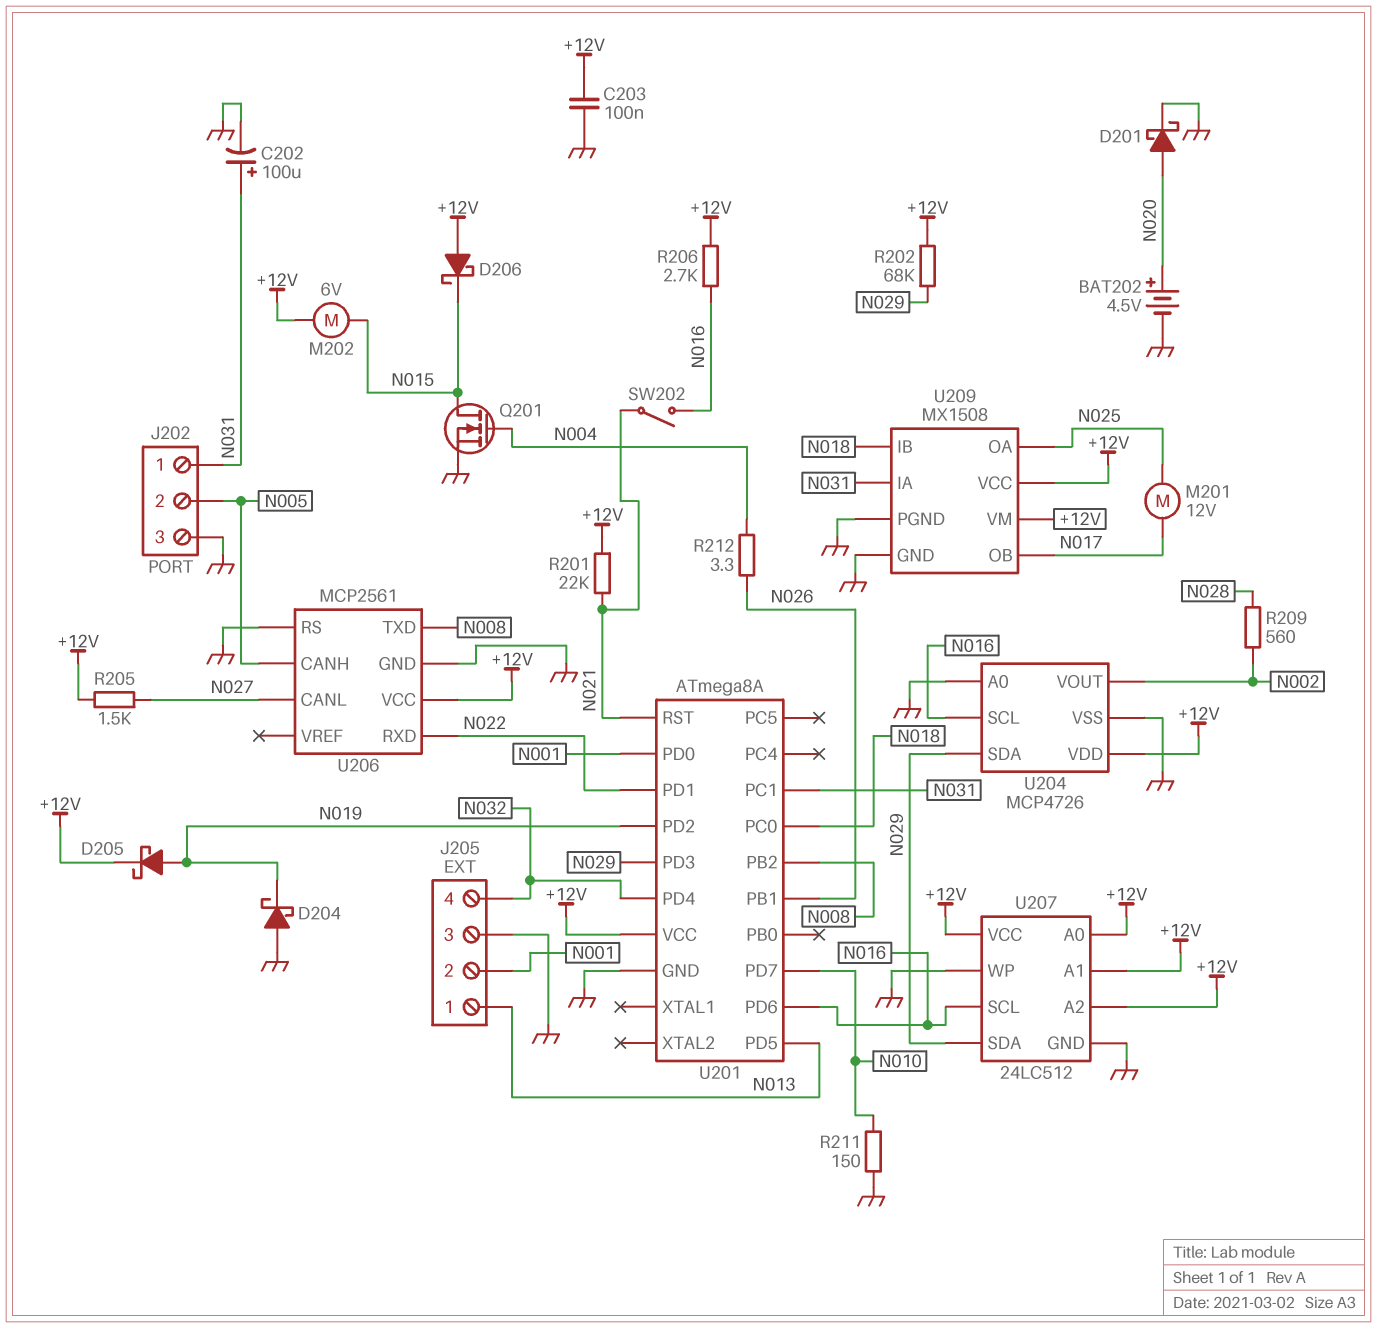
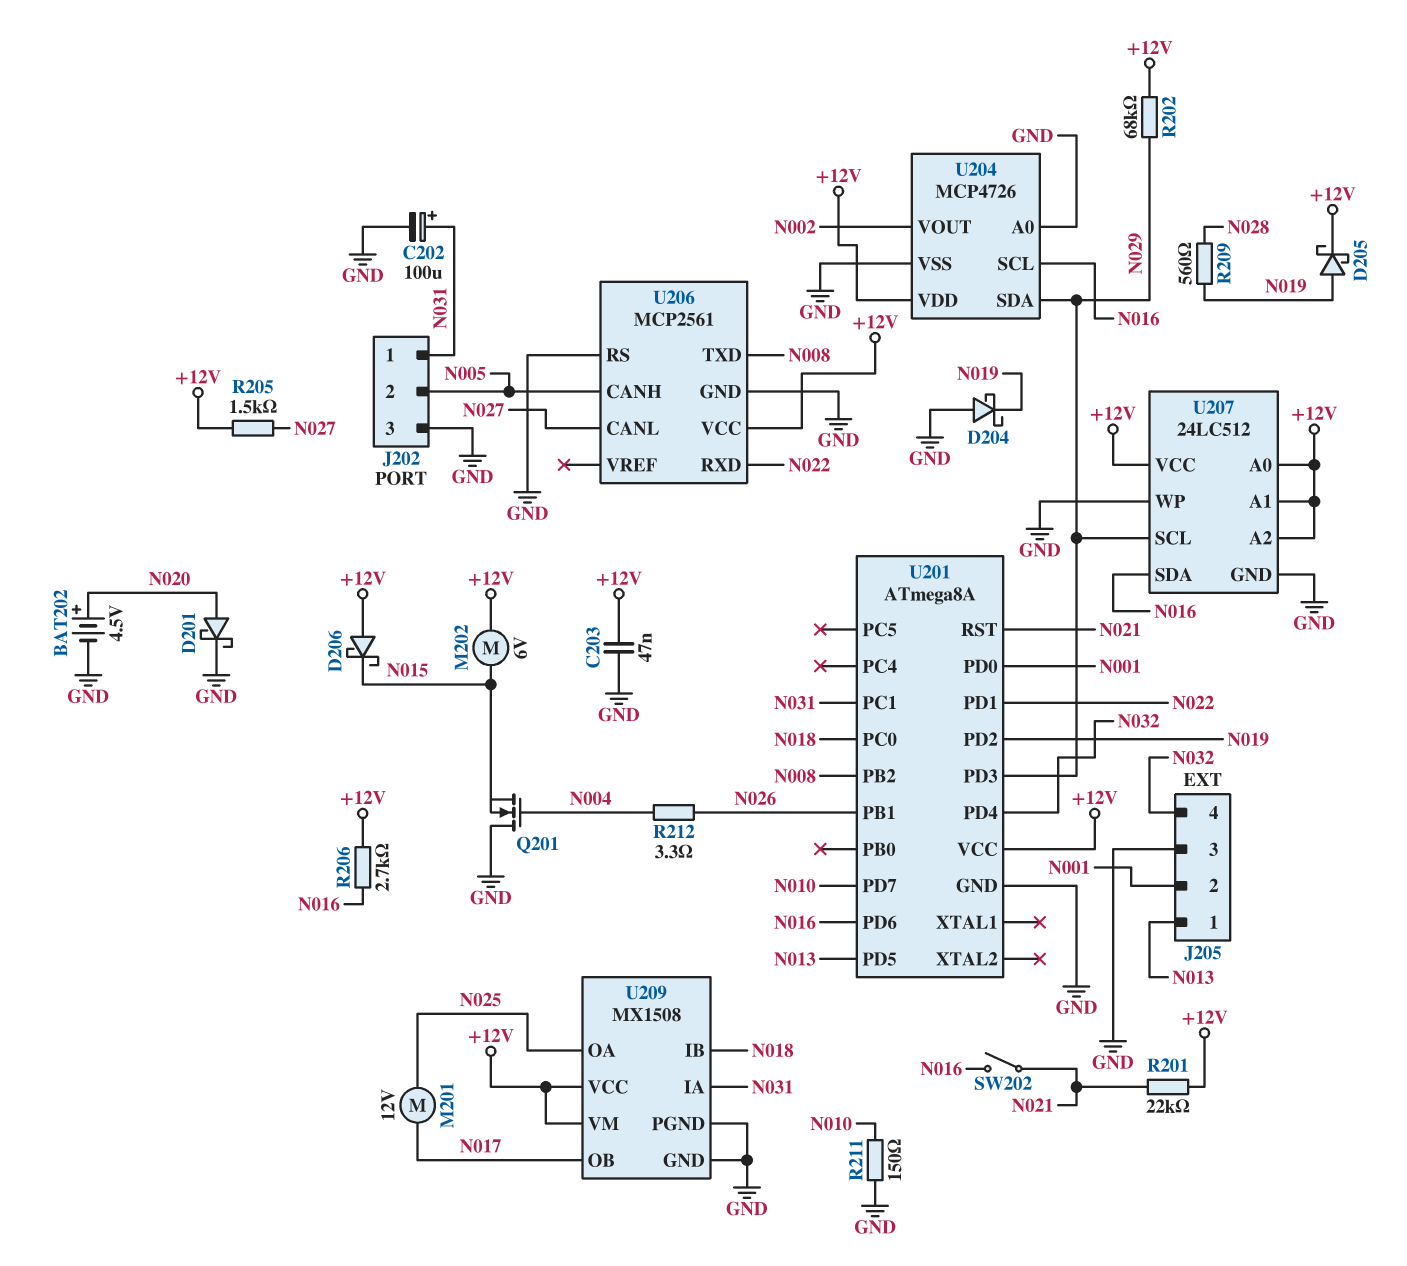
C203: 100nF (+12V, GND) -> 47nF (+12V, GND)
Q201: NMOS (G N004, D N015, S GND) -> NMOS (G N004, D GND, S N015)
R209: 560 (N002, N028) -> 560 (N019, N028)
U207 pin SCL: N016 -> N029
U207 pin SDA: N029 -> N016

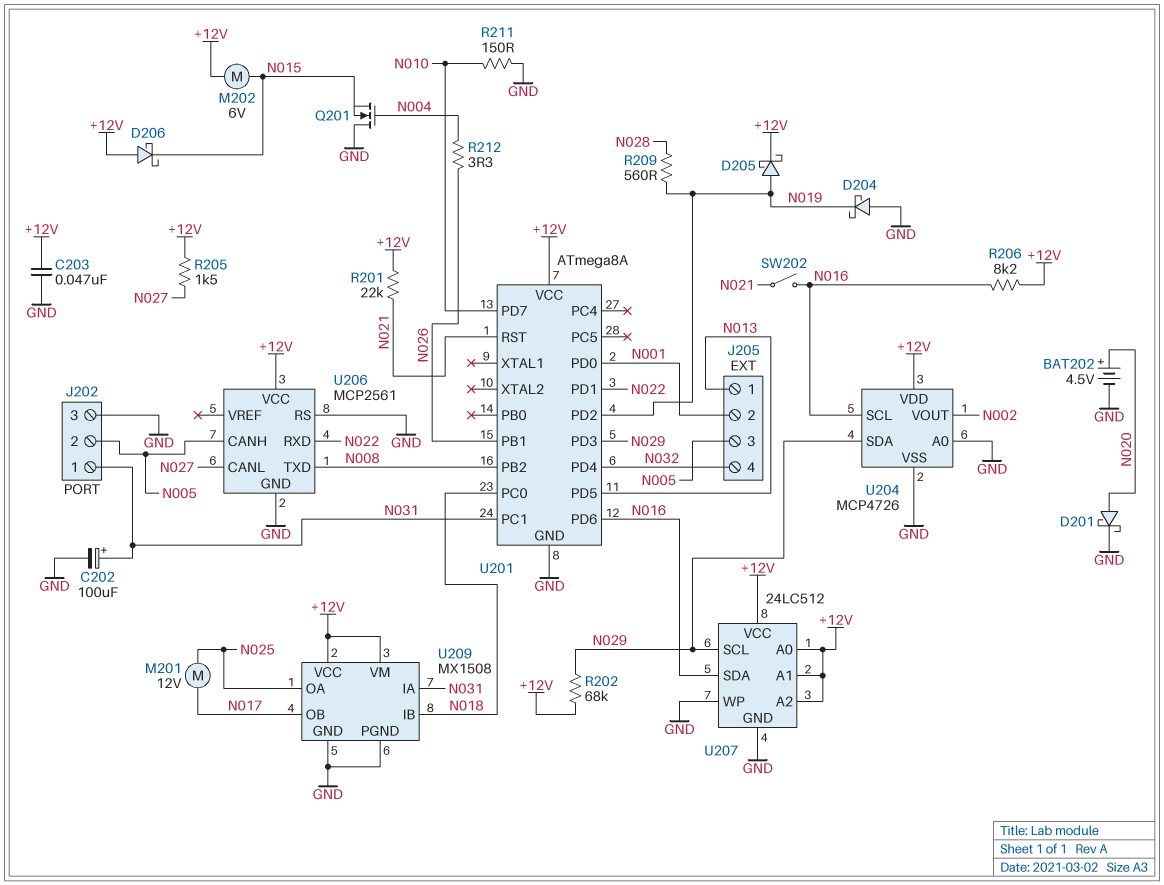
J205 pin 3: GND -> N005
R206: 2.7k (+12V, N016) -> 8.2k (+12V, N016)

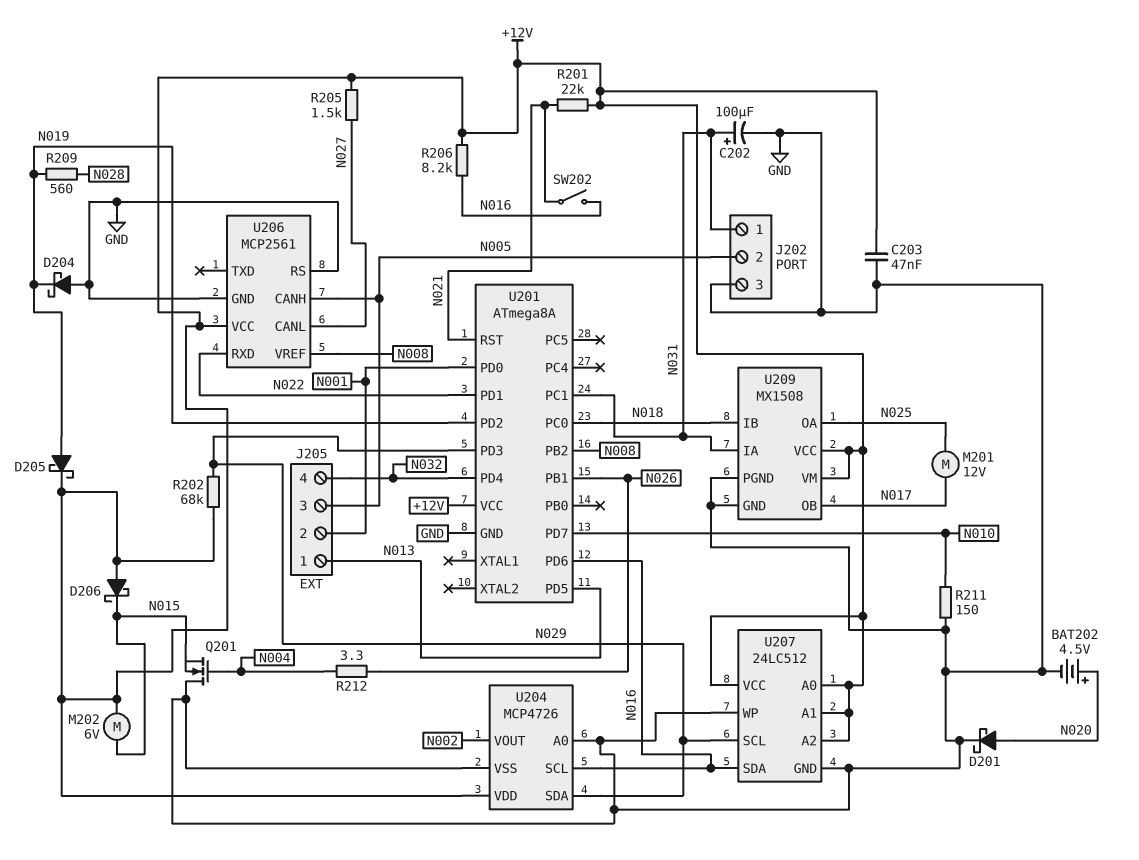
U206 pin TXD: N008 -> none
U206 pin VREF: none -> N008

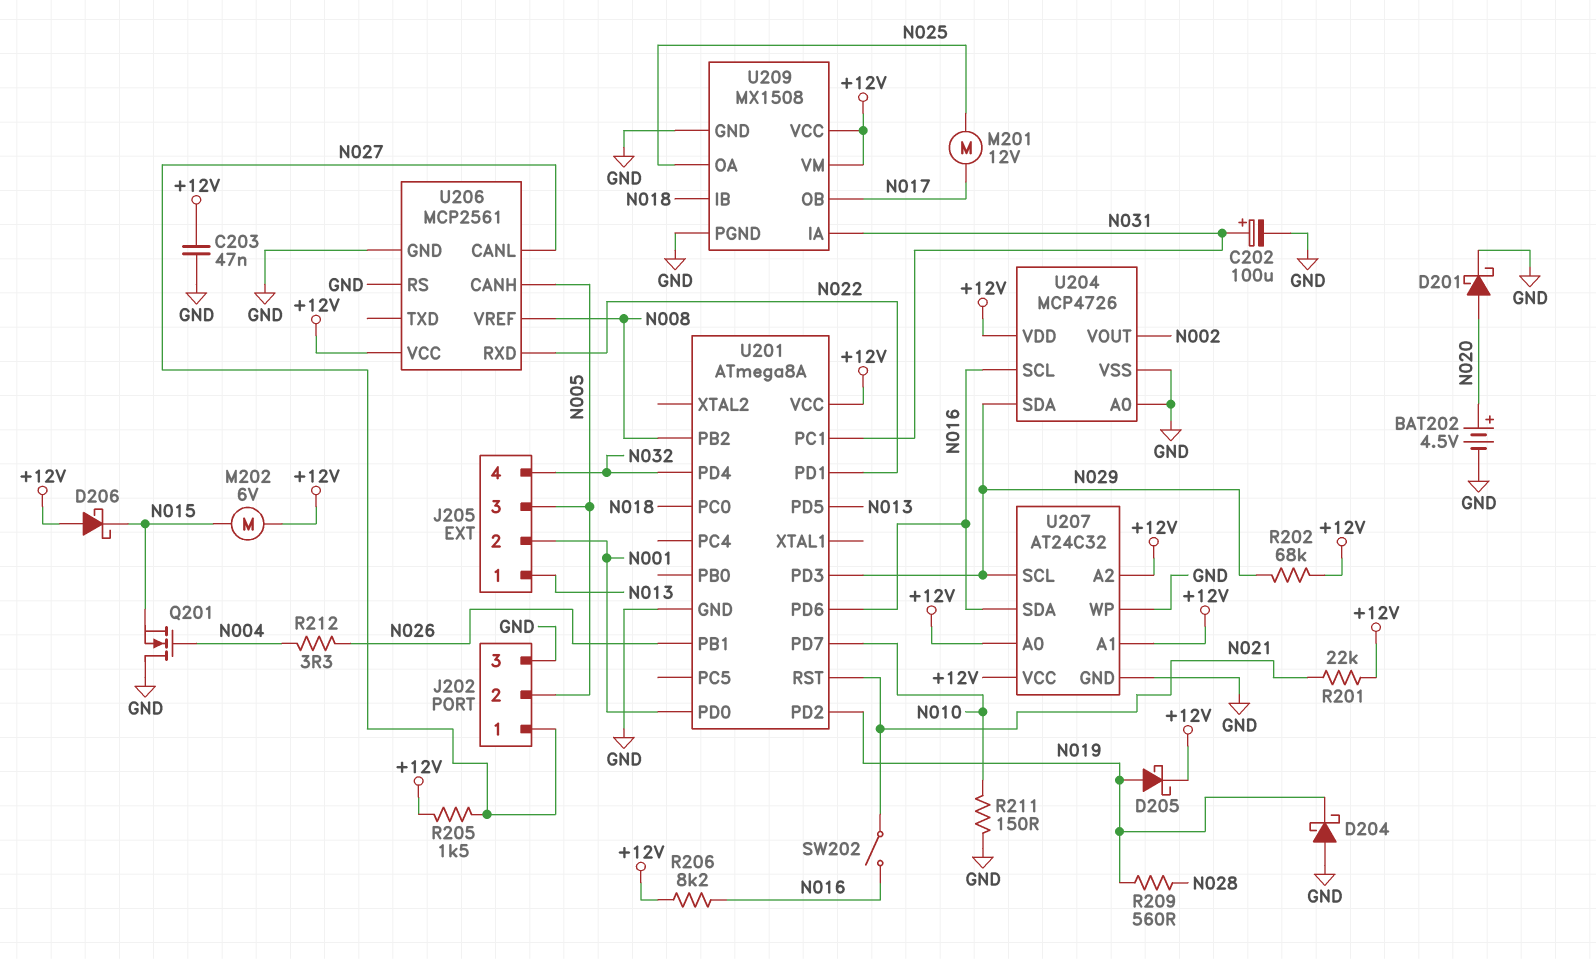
J202 pin 1: N031 -> N027
U207: 24LC512 -> AT24C32

